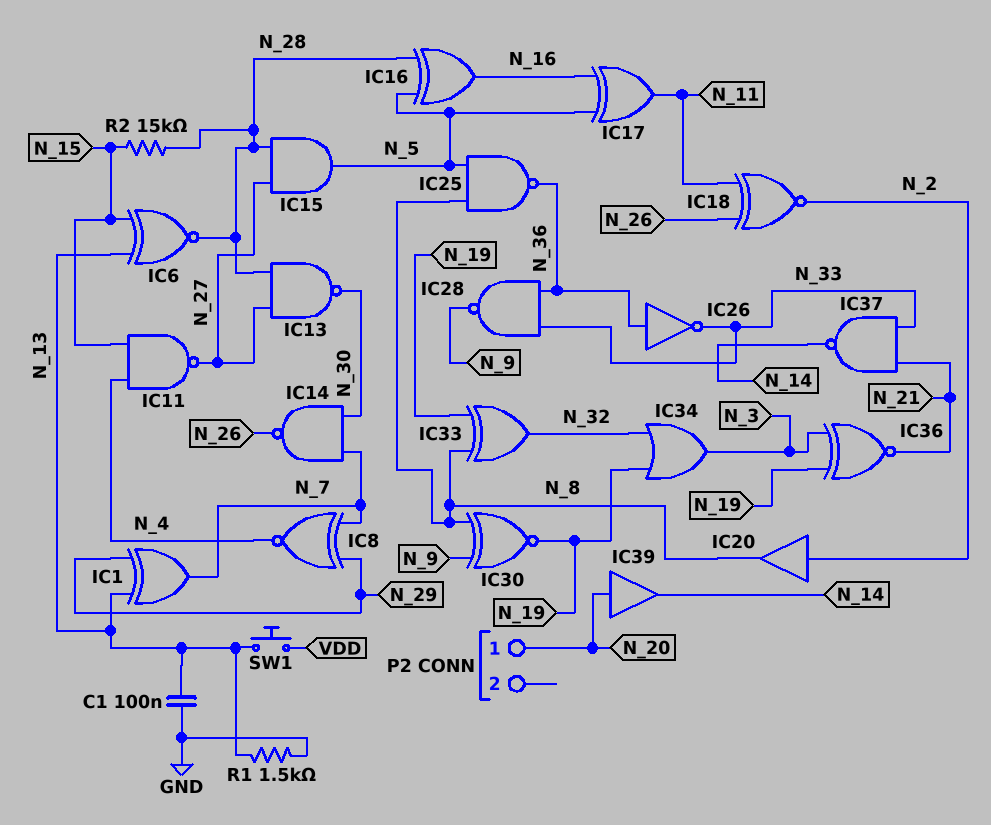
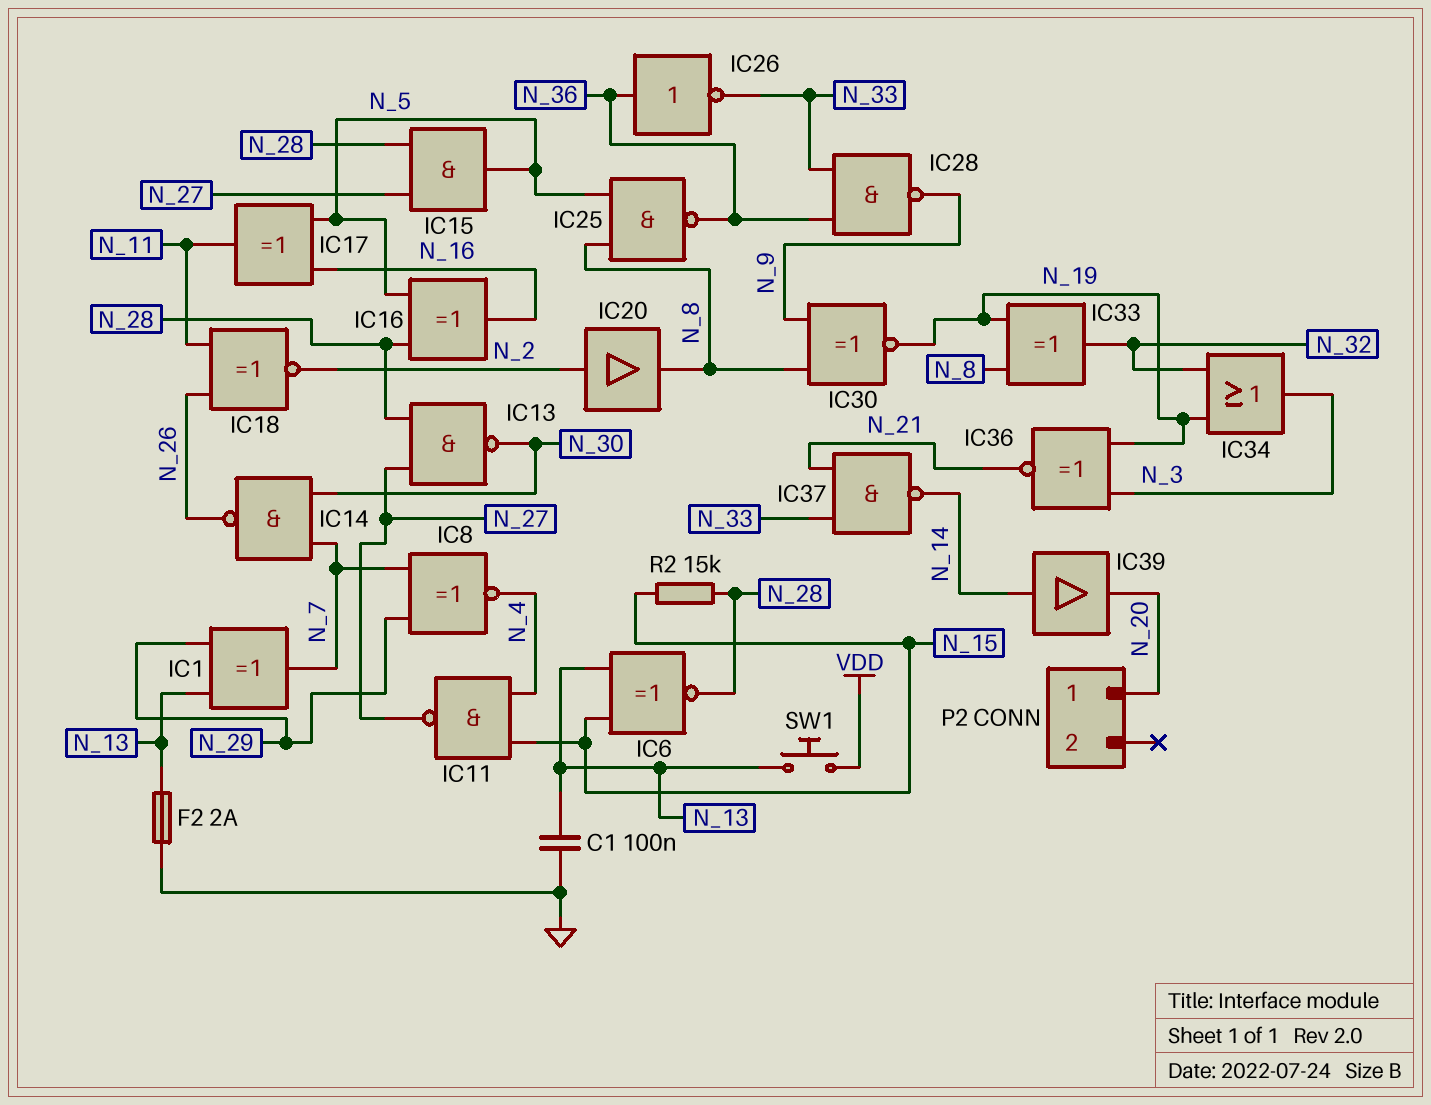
F2: none -> 2A (GND, N_13)
IC39: buffer (in N_20, out N_14) -> buffer (in N_14, out N_20)
R1: 1.5k (GND, N_13) -> none

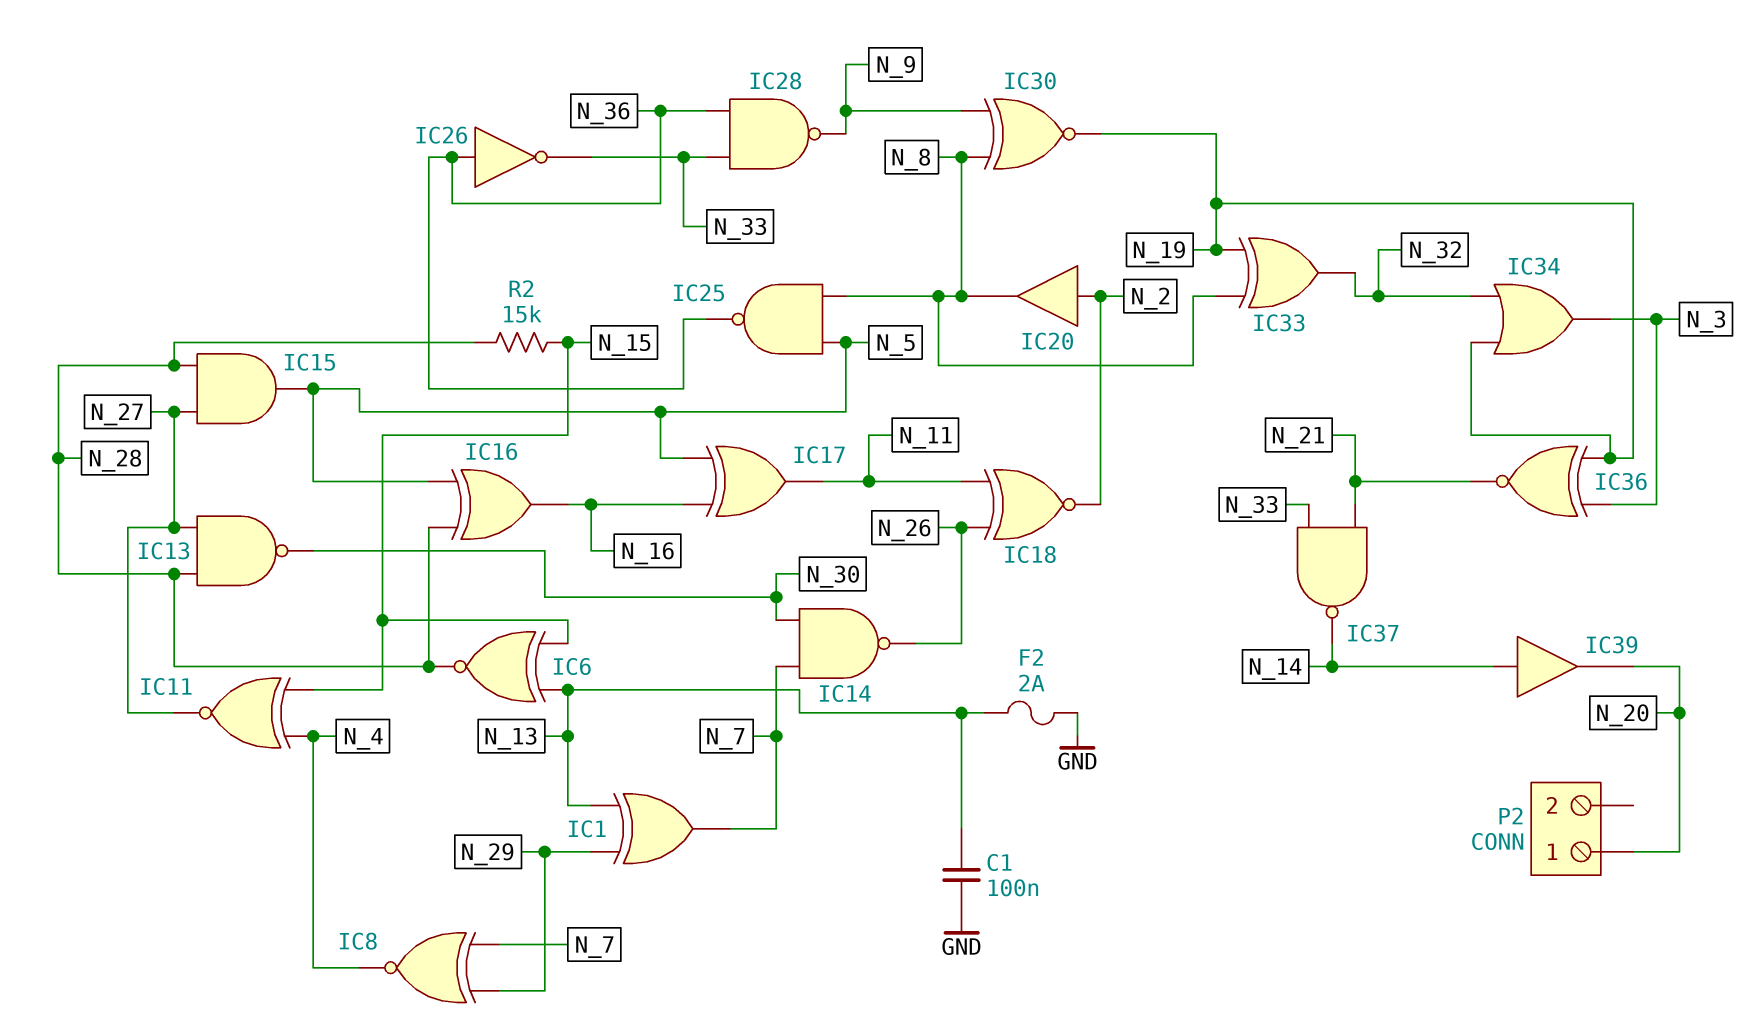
IC11: NAND (in N_4, in N_15, out N_27) -> XNOR (in N_4, in N_15, out N_27)
SW1: button (N_13, VDD) -> none

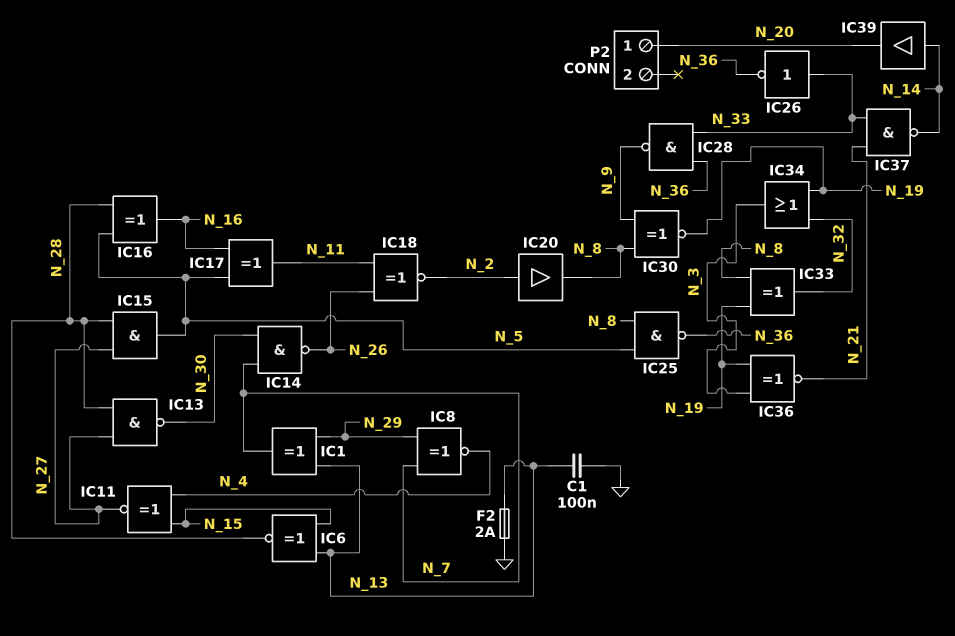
IC26: NOT (in N_36, out N_33) -> NOT (in N_33, out N_36)
R2: 15k (N_15, N_28) -> none

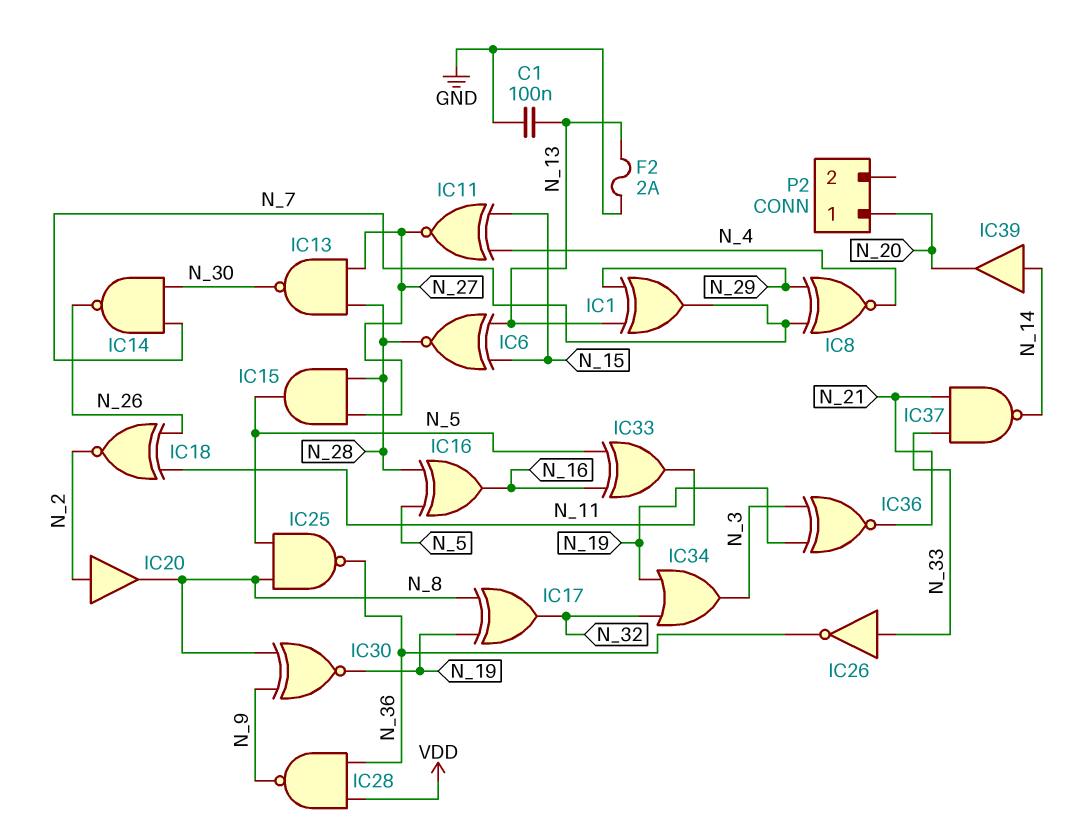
IC17: XOR (in N_5, in N_16, out N_11) -> XOR (in N_8, in N_19, out N_32)
IC28: NAND (in N_33, in N_36, out N_9) -> NAND (in N_36, in VDD, out N_9)
IC33: XOR (in N_8, in N_19, out N_32) -> XOR (in N_5, in N_16, out N_11)

